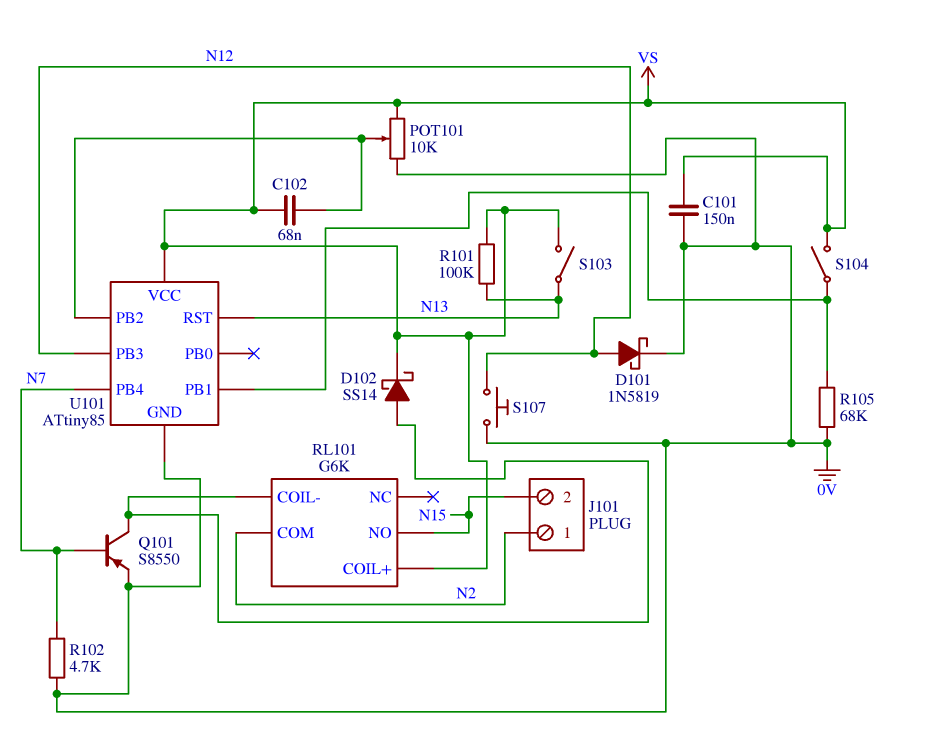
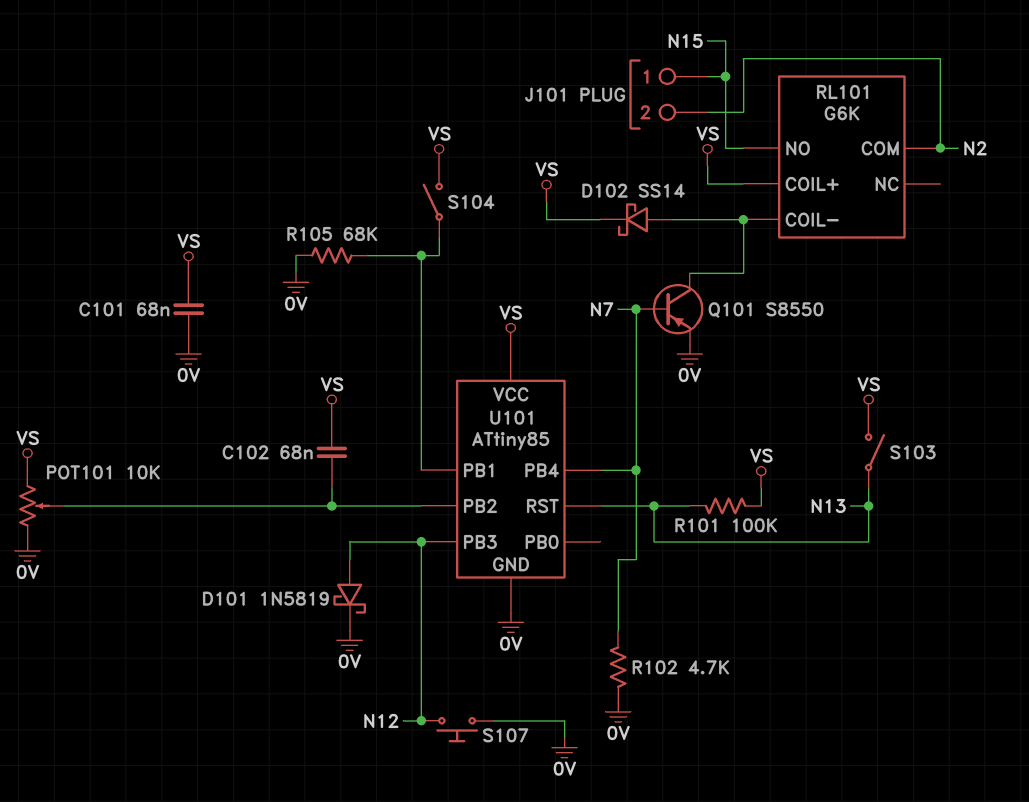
C101: 150nF (0V, VS) -> 68nF (0V, VS)
J101 pin 1: N2 -> N15
J101 pin 2: N15 -> N2

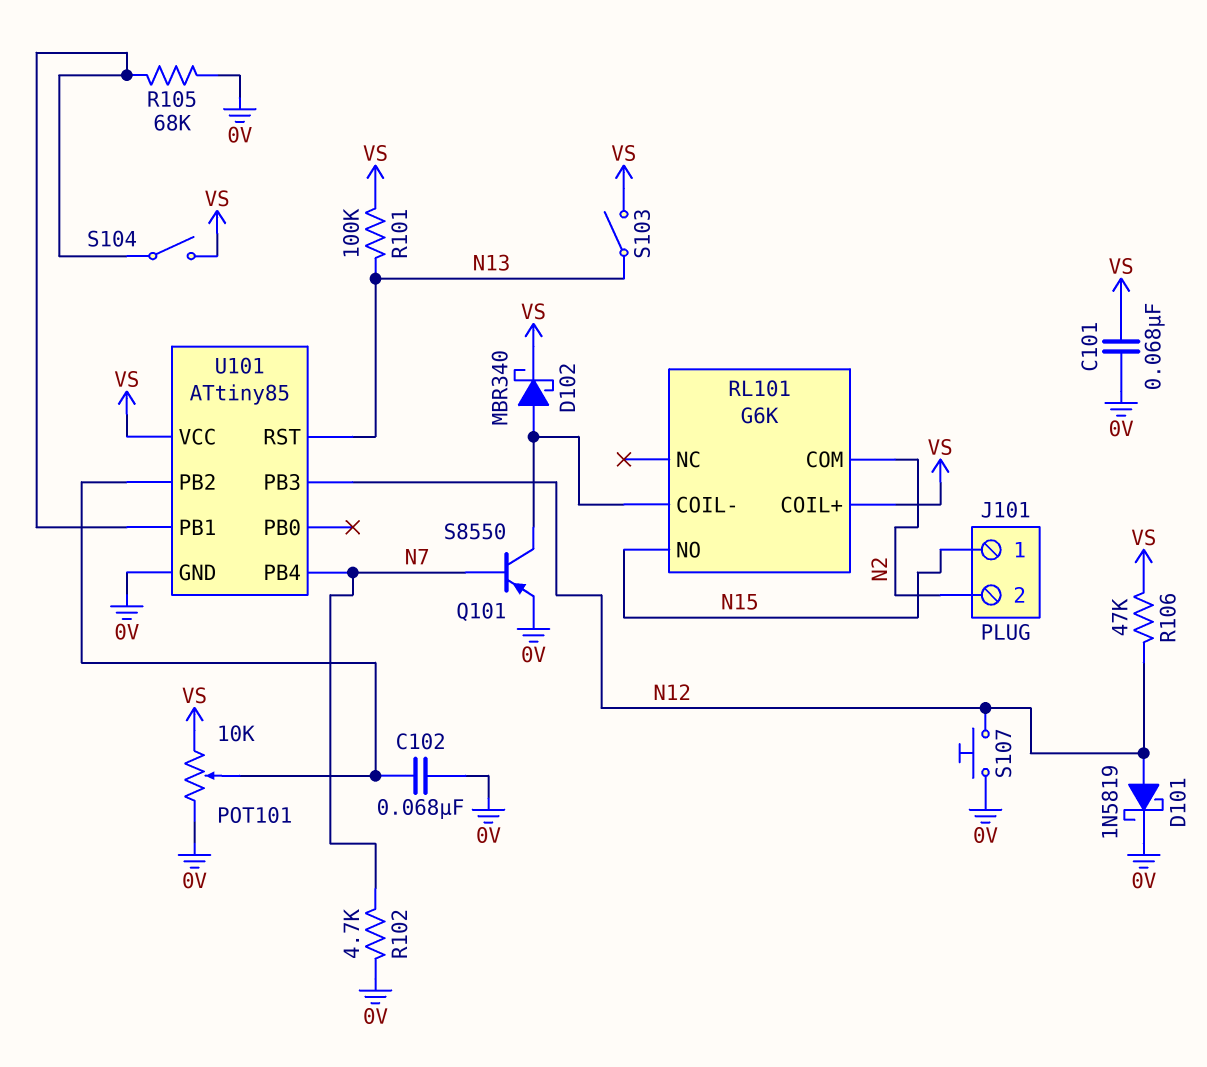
C102: 68nF (U101/PB2, VS) -> 68nF (0V, U101/PB2)
D102: schottky SS14 (A RL101/COIL-, K VS) -> schottky MBR340 (A RL101/COIL-, K VS)
R106: none -> 47k (N12, VS)

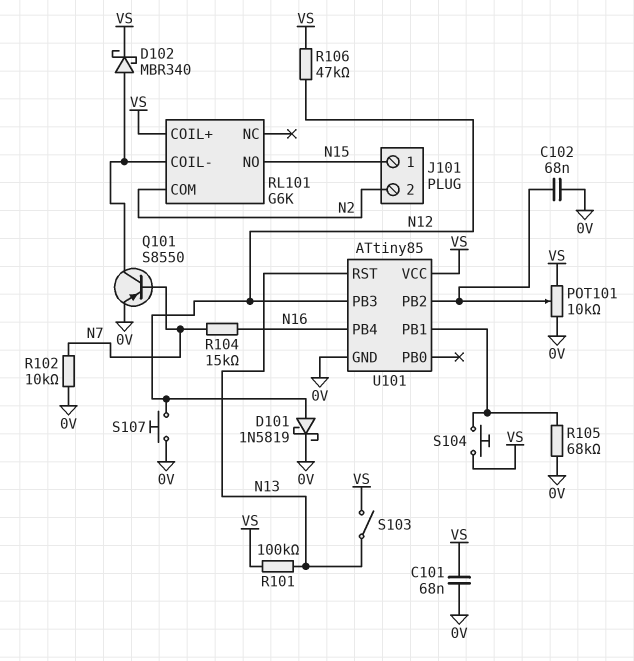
R102: 4.7k (0V, N7) -> 10k (0V, N7)
R104: none -> 15k (N7, N16)
S104: switch (U101/PB1, VS) -> button (U101/PB1, VS)
U101 pin PB4: N7 -> N16

